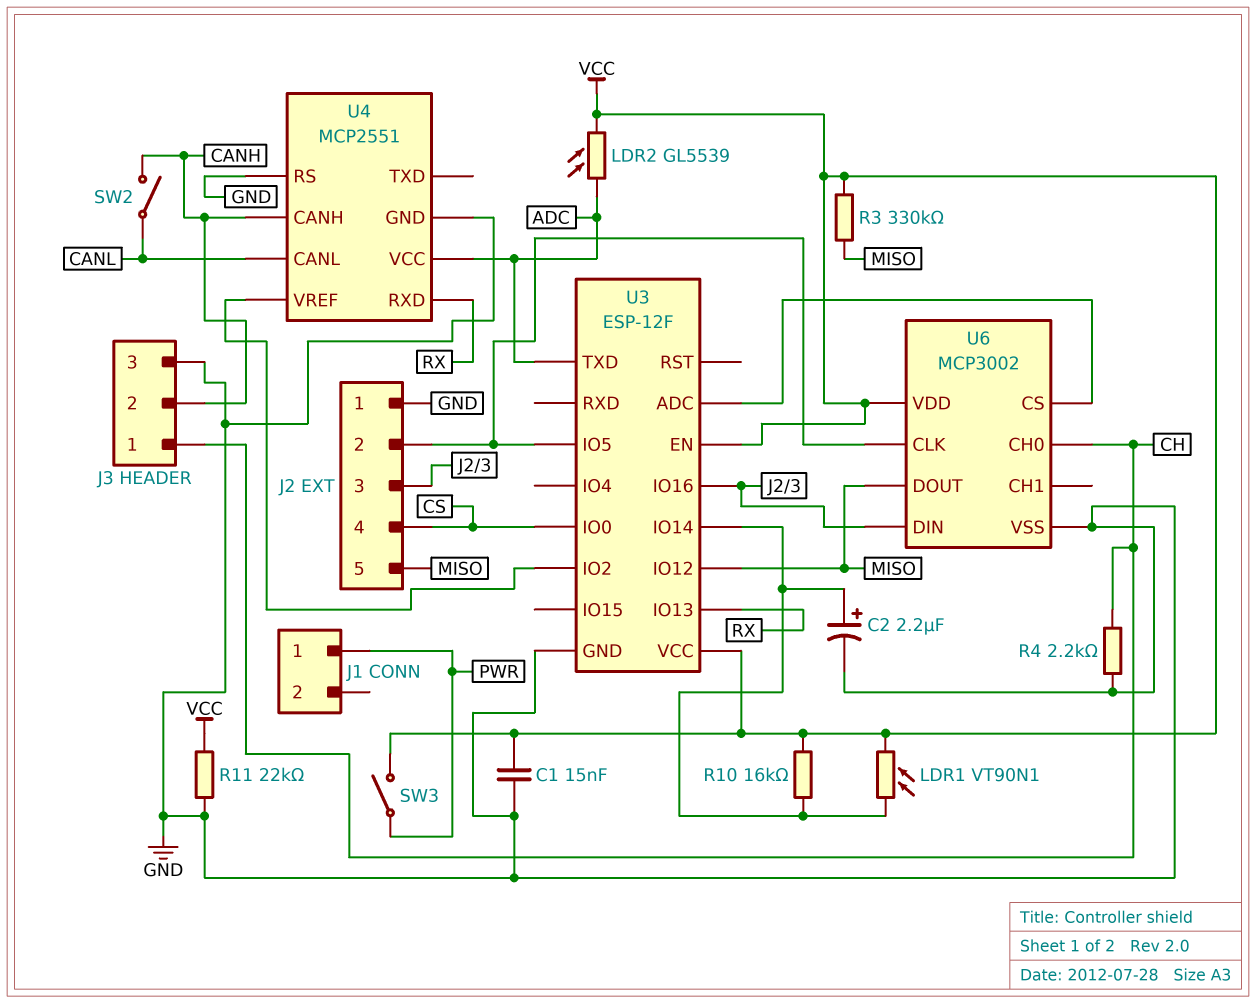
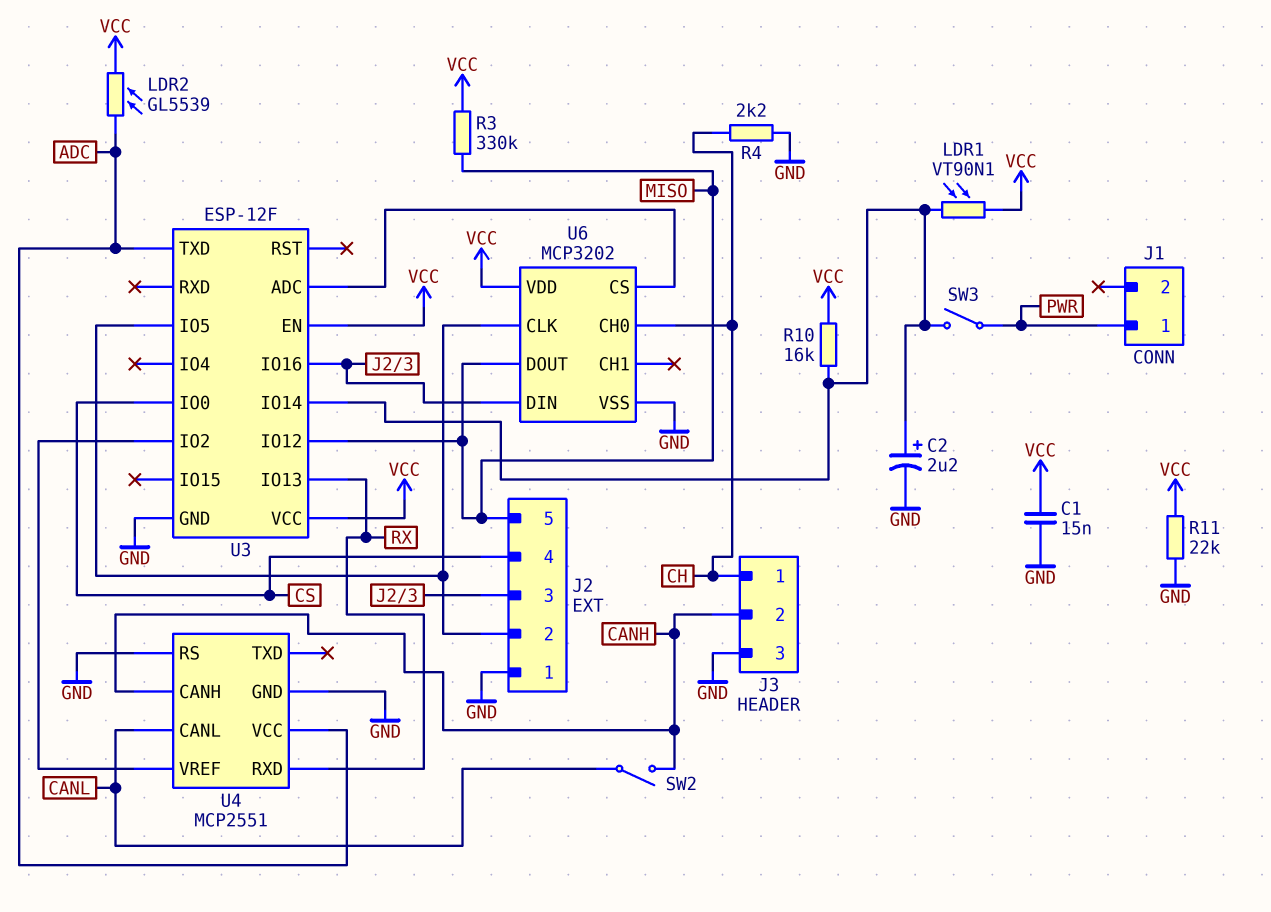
SW3: switch (PWR, VCC) -> switch (PWR, U3/IO14)
U6: MCP3002 -> MCP3202

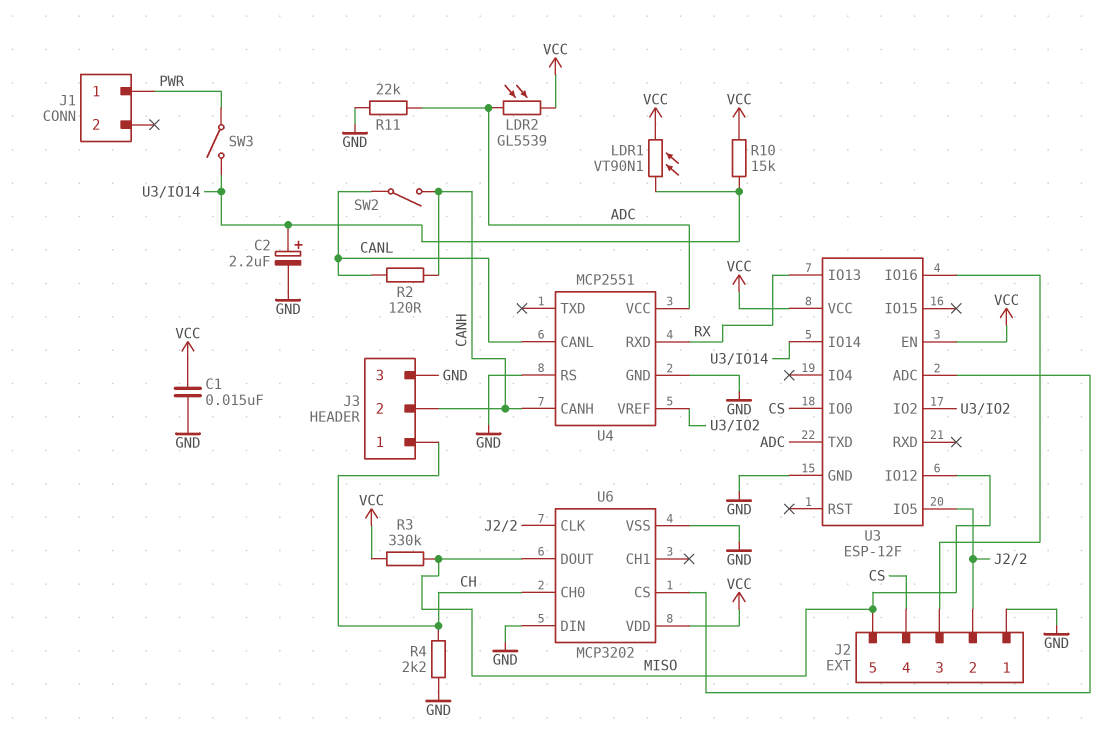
R2: none -> 120 (CANH, CANL)
R10: 16k (U3/IO14, VCC) -> 15k (U3/IO14, VCC)
R11: 22k (GND, VCC) -> 22k (ADC, GND)
U6 pin DIN: J2/3 -> GND

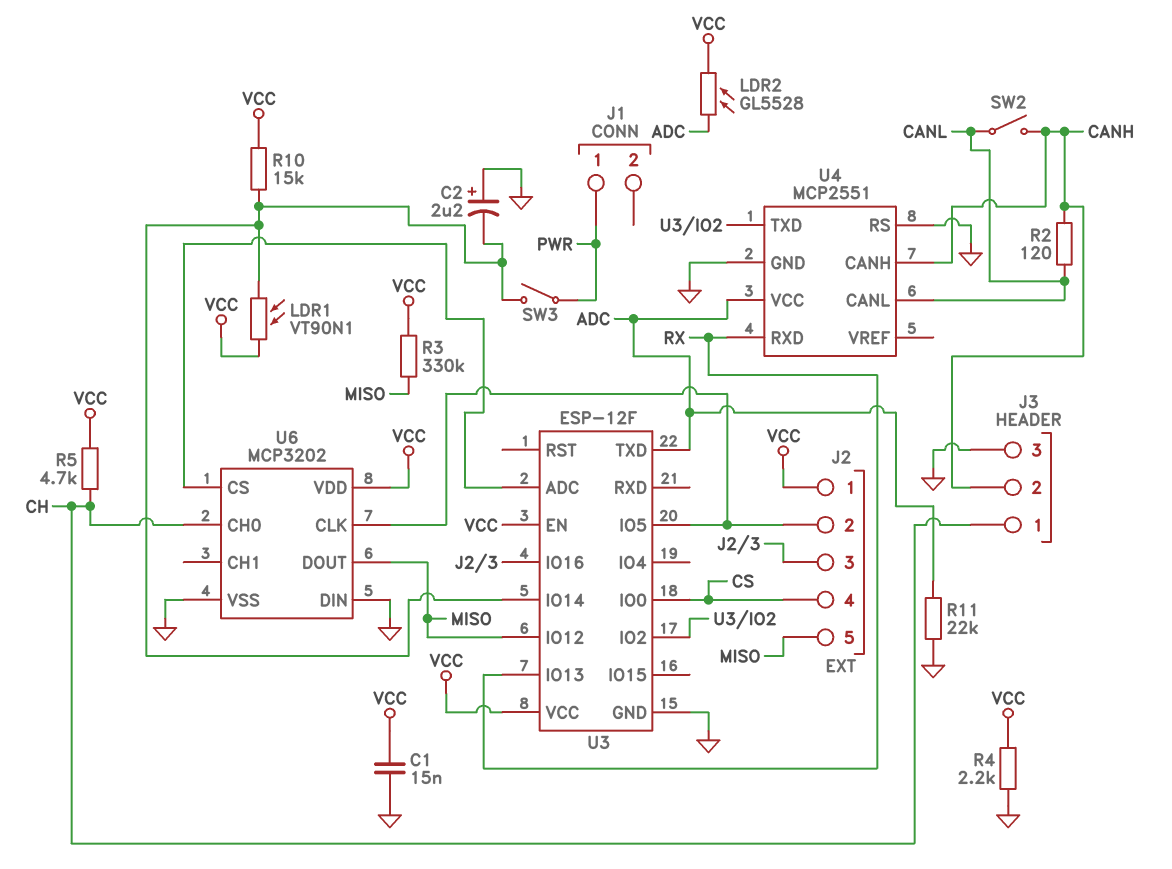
C2: 2.2uF (plus U3/IO14, minus GND) -> 2.2uF (plus GND, minus U3/IO14)
J2 pin 1: GND -> VCC
LDR2: GL5539 (ADC, VCC) -> GL5528 (ADC, VCC)
R4: 2.2k (CH, GND) -> 2.2k (GND, VCC)
R5: none -> 4.7k (CH, VCC)
U4 pin TXD: none -> U3/IO2
U4 pin VREF: U3/IO2 -> none

